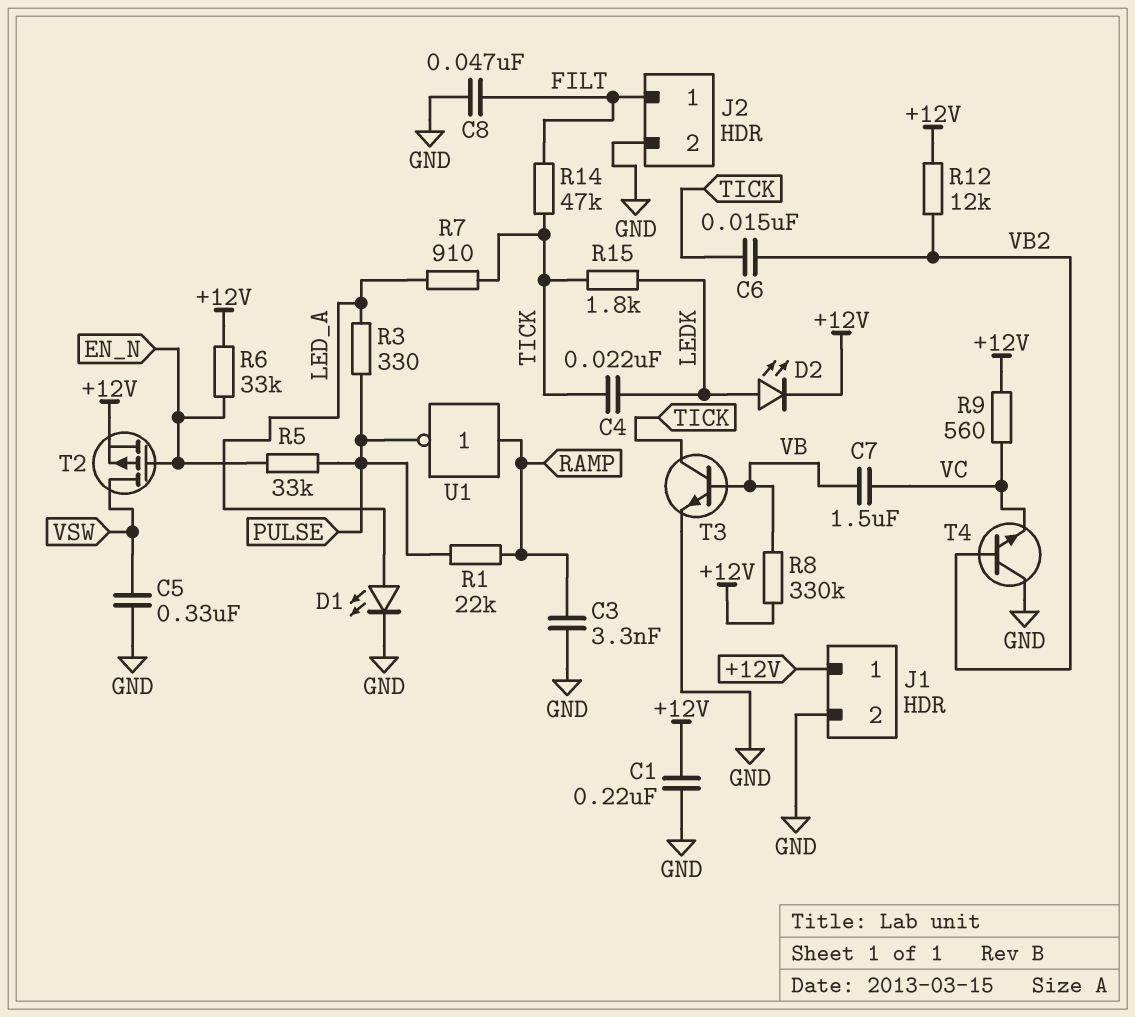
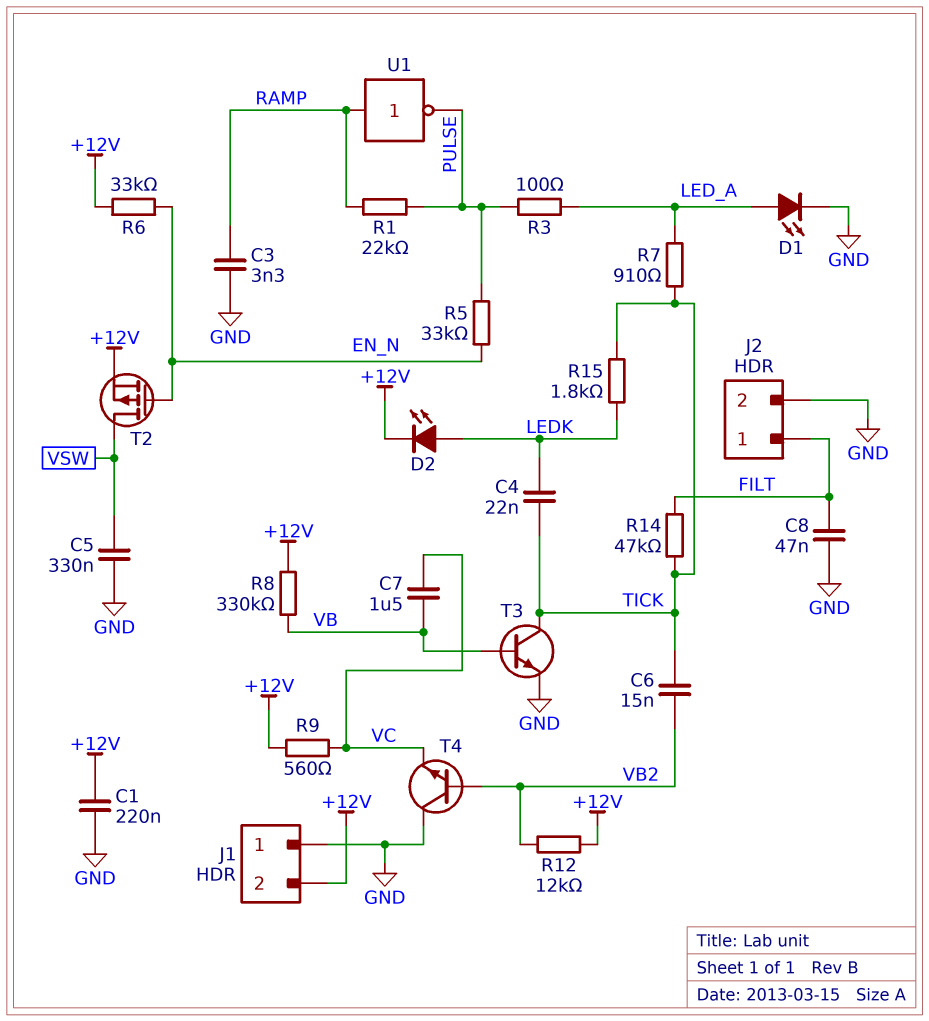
J1 pin 1: +12V -> GND
J1 pin 2: GND -> +12V
R3: 330 (LED_A, PULSE) -> 100 (LED_A, PULSE)

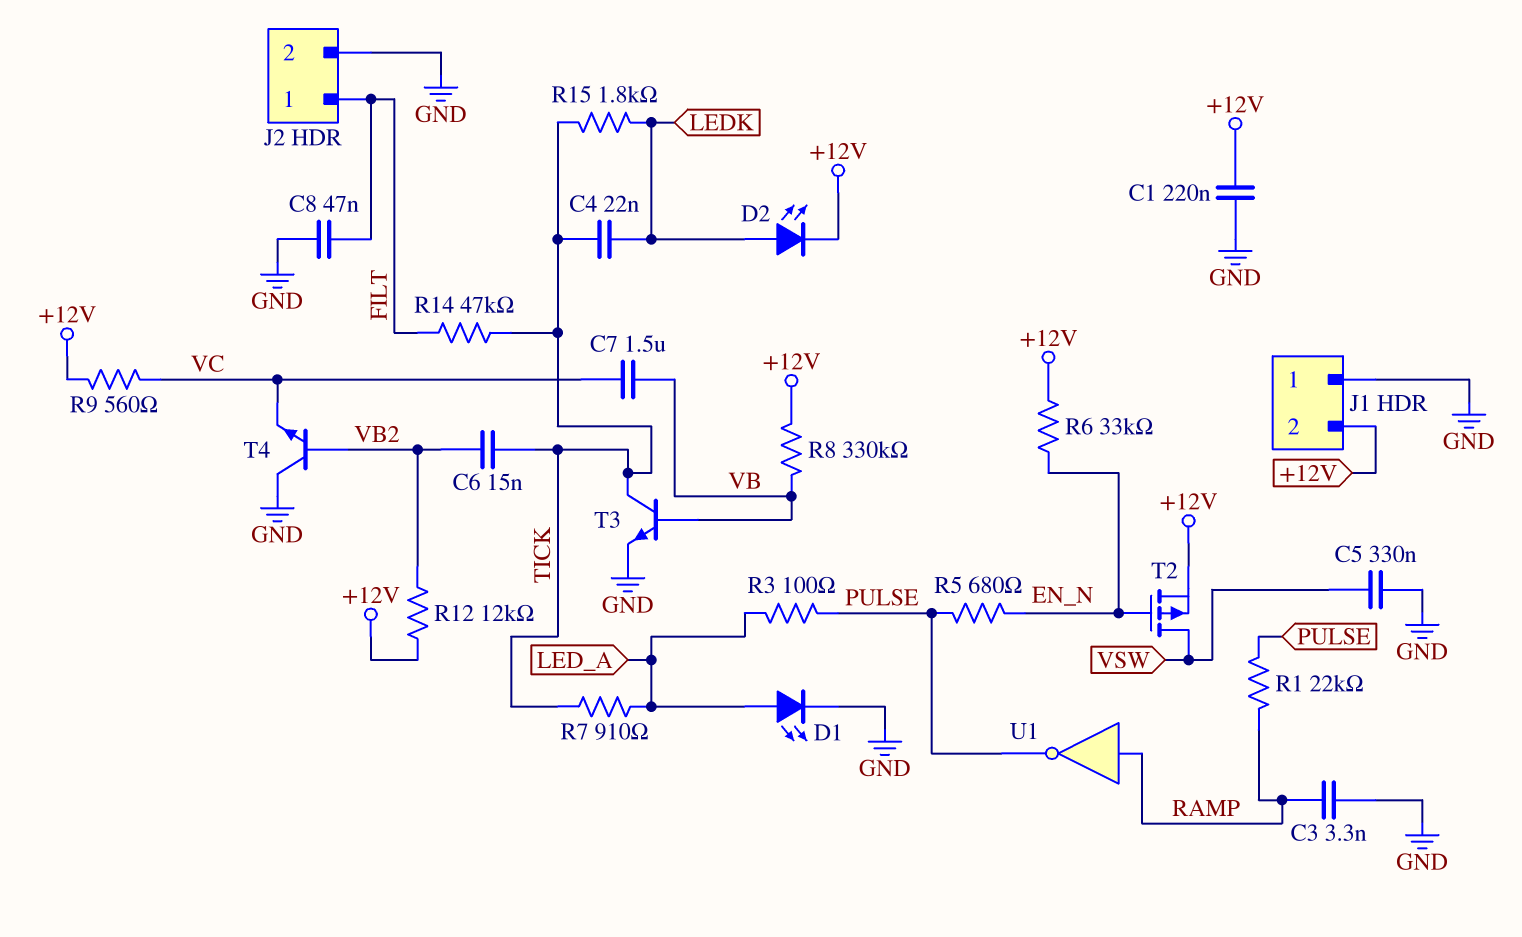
R5: 33k (EN_N, PULSE) -> 680 (EN_N, PULSE)

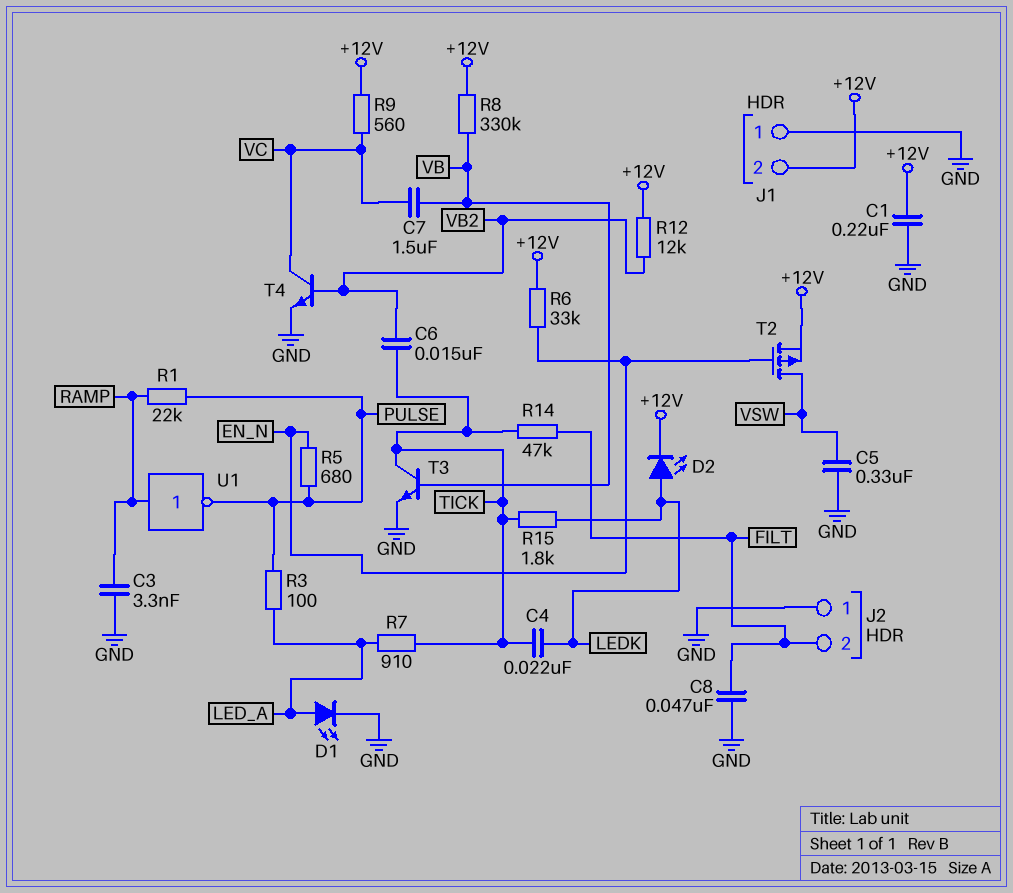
J2 pin 1: FILT -> GND
J2 pin 2: GND -> FILT
T4: NPN (B VB2, C GND, E VC) -> NPN (B VB2, C VC, E GND)

